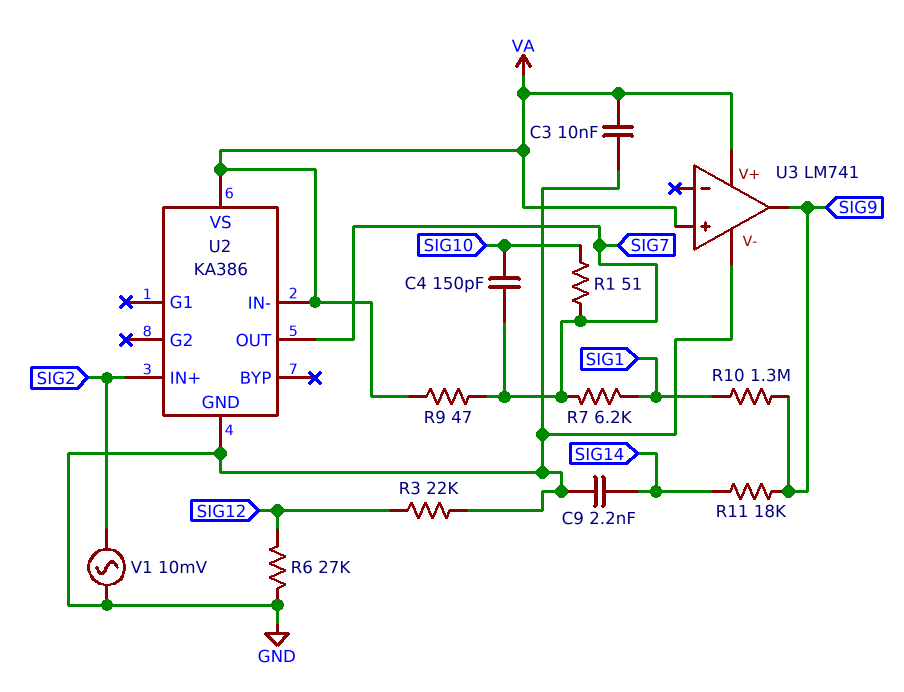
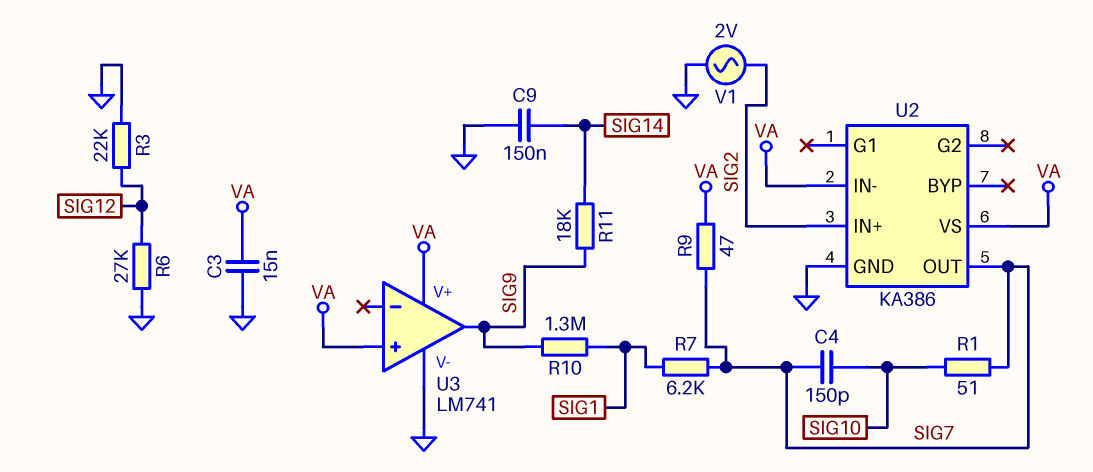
C3: 10nF (GND, VA) -> 15nF (GND, VA)
C9: 2.2nF (GND, SIG14) -> 150nF (GND, SIG14)
V1: AC 10mV (GND, SIG2) -> AC 2V (GND, SIG2)

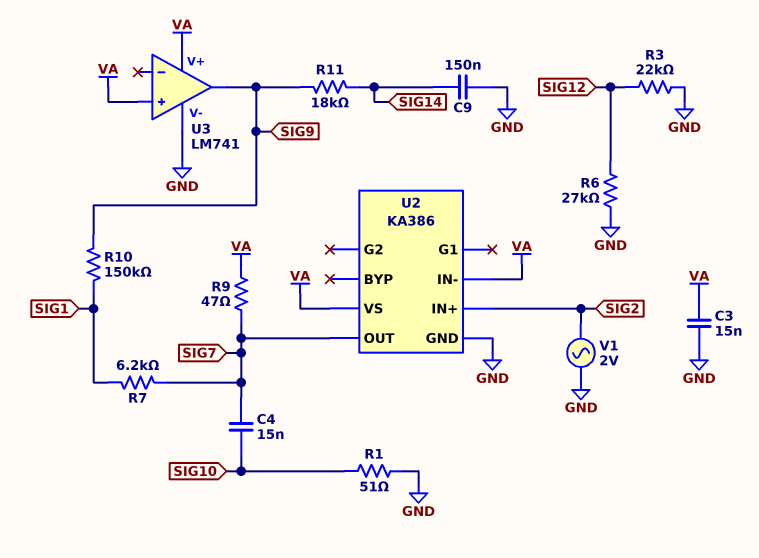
C4: 150pF (SIG7, SIG10) -> 15nF (SIG7, SIG10)
R1: 51 (SIG7, SIG10) -> 51 (GND, SIG10)
R10: 1.3M (SIG1, SIG9) -> 150k (SIG1, SIG9)

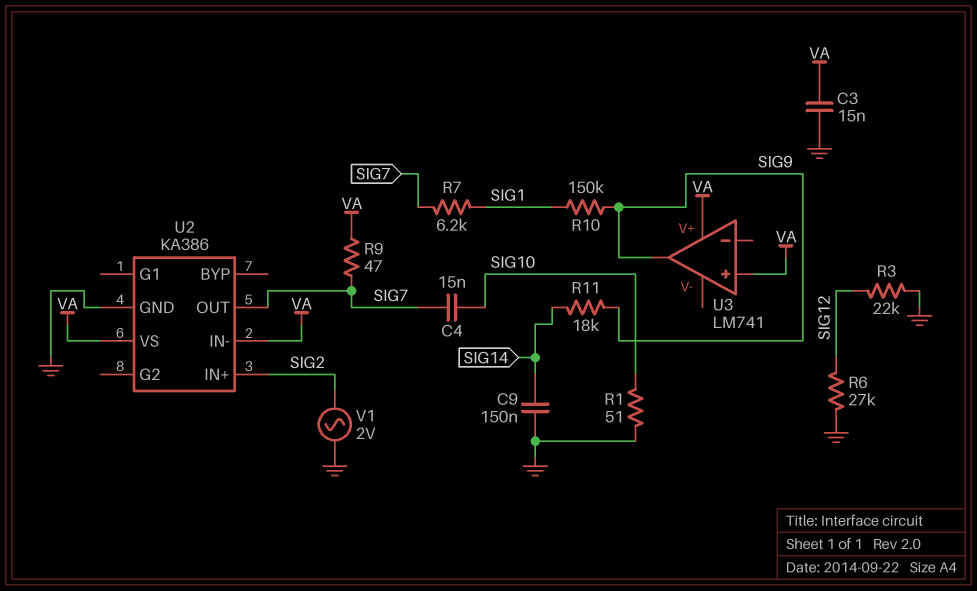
U3 pin V-: GND -> none

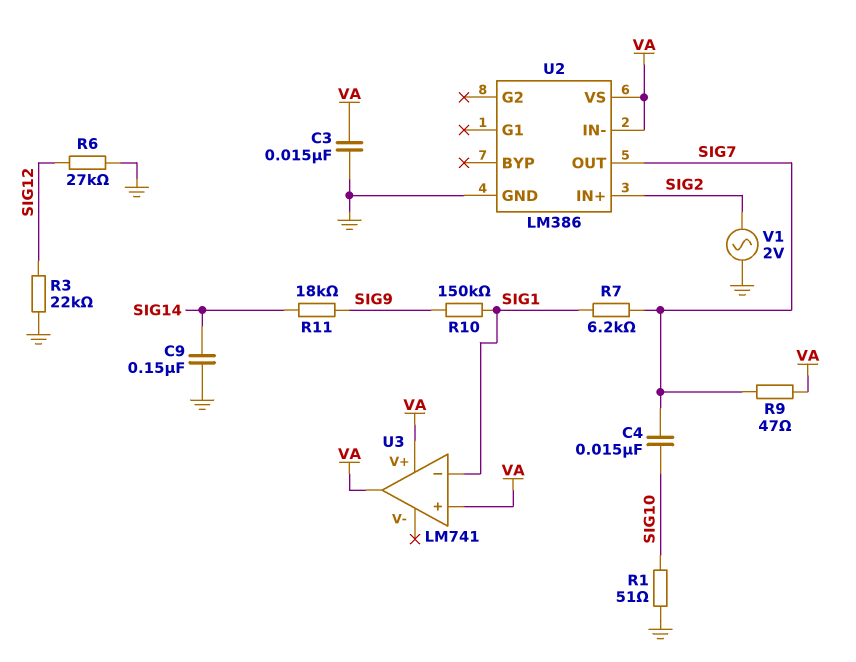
U2: KA386 -> LM386
U3 pin in-: none -> SIG1
U3 pin out: SIG9 -> VA

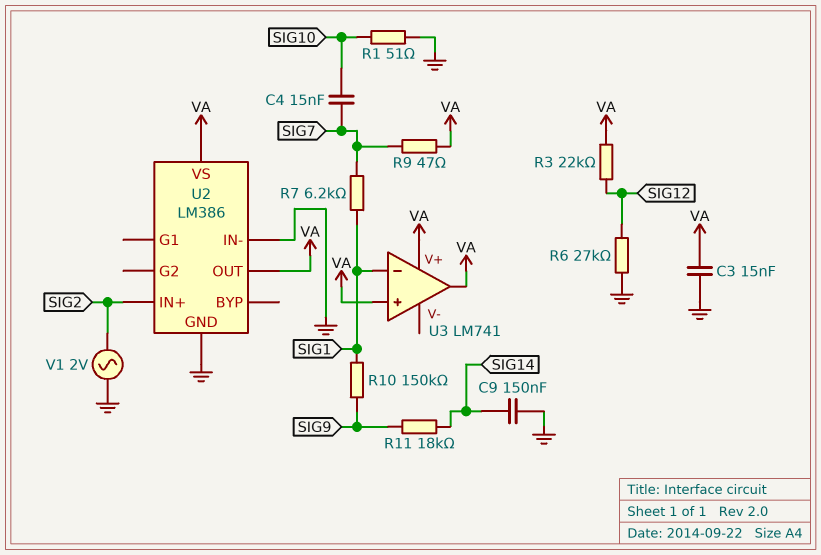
R3: 22k (GND, SIG12) -> 22k (SIG12, VA)
U2 pin IN-: VA -> GND
U2 pin OUT: SIG7 -> VA

